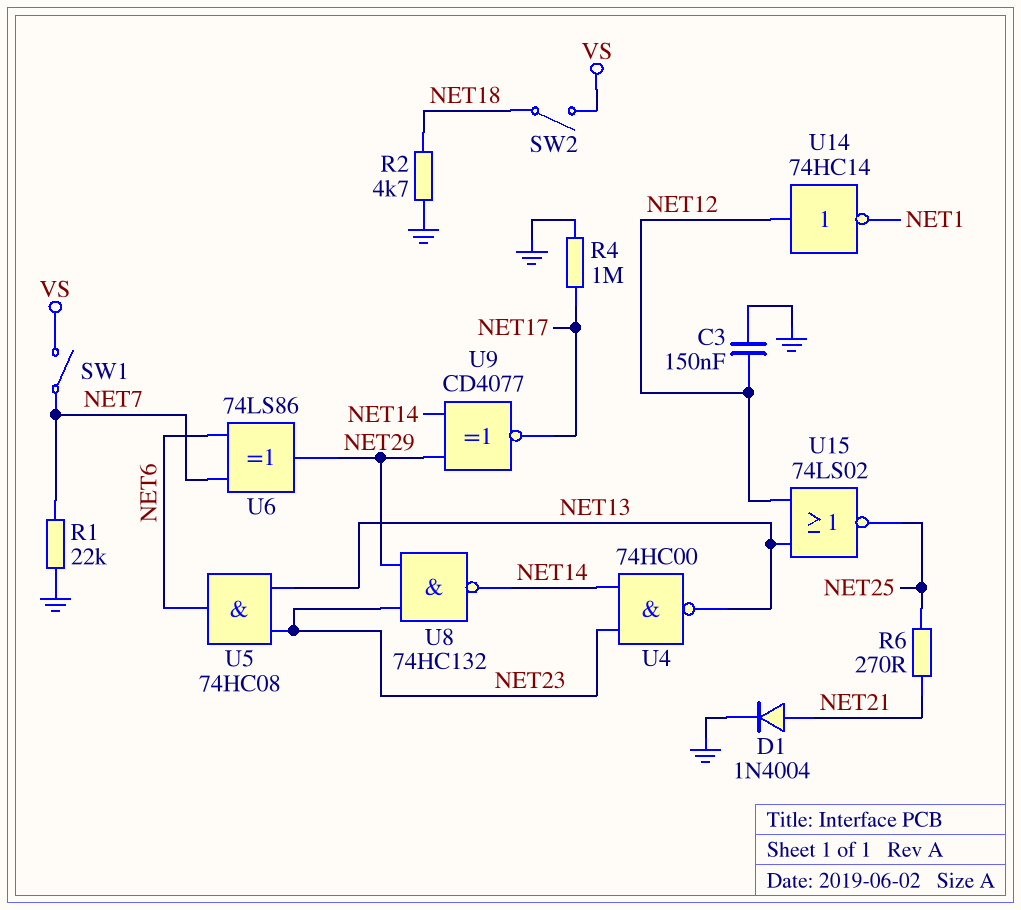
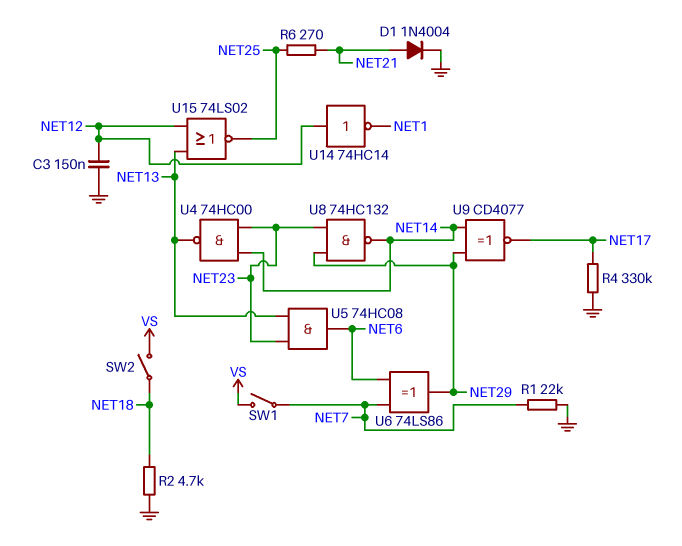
R4: 1M (GND, NET17) -> 330k (GND, NET17)

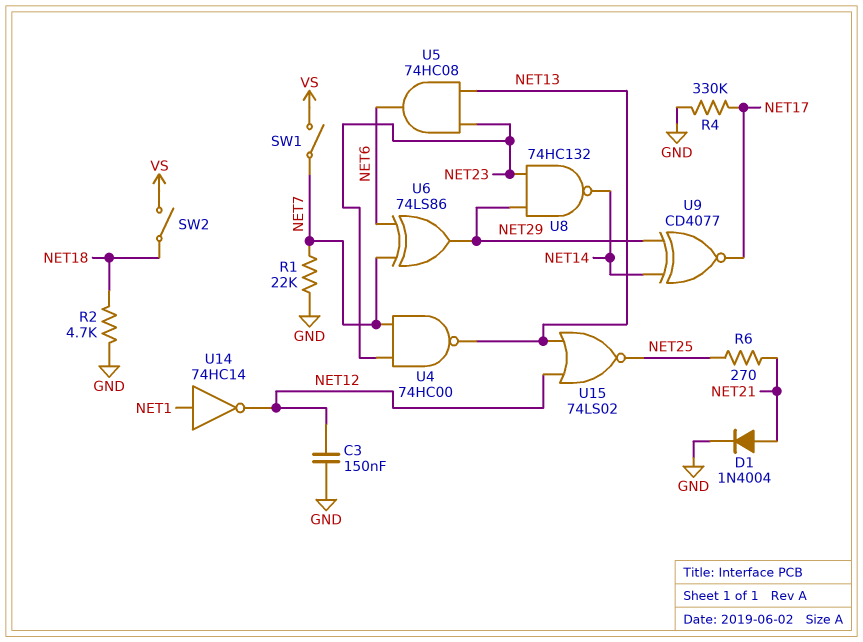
U4: NAND 74HC00 (in NET14, in NET23, out NET13) -> NAND 74HC00 (in NET7, in NET23, out NET13)
U14: NOT 74HC14 (in NET12, out NET1) -> NOT 74HC14 (in NET1, out NET12)

